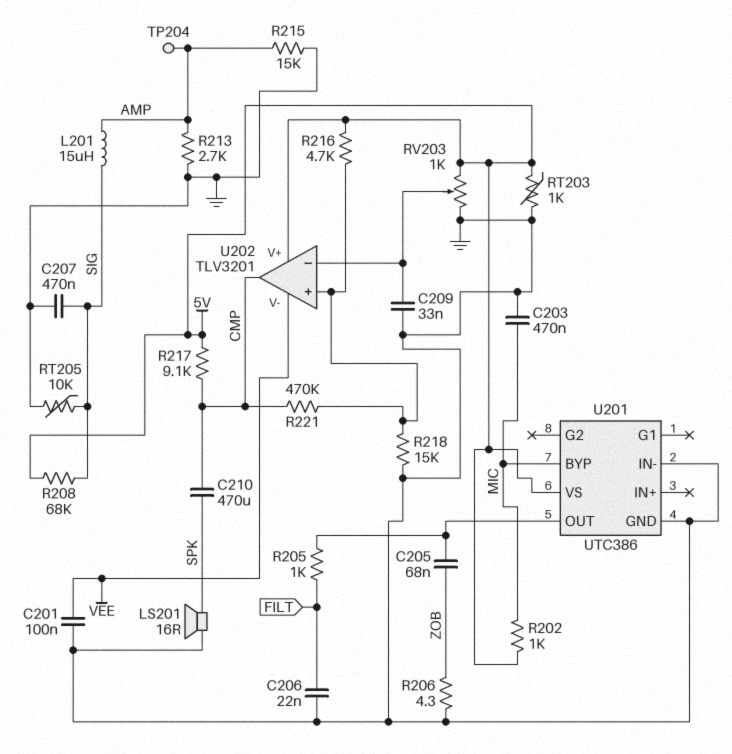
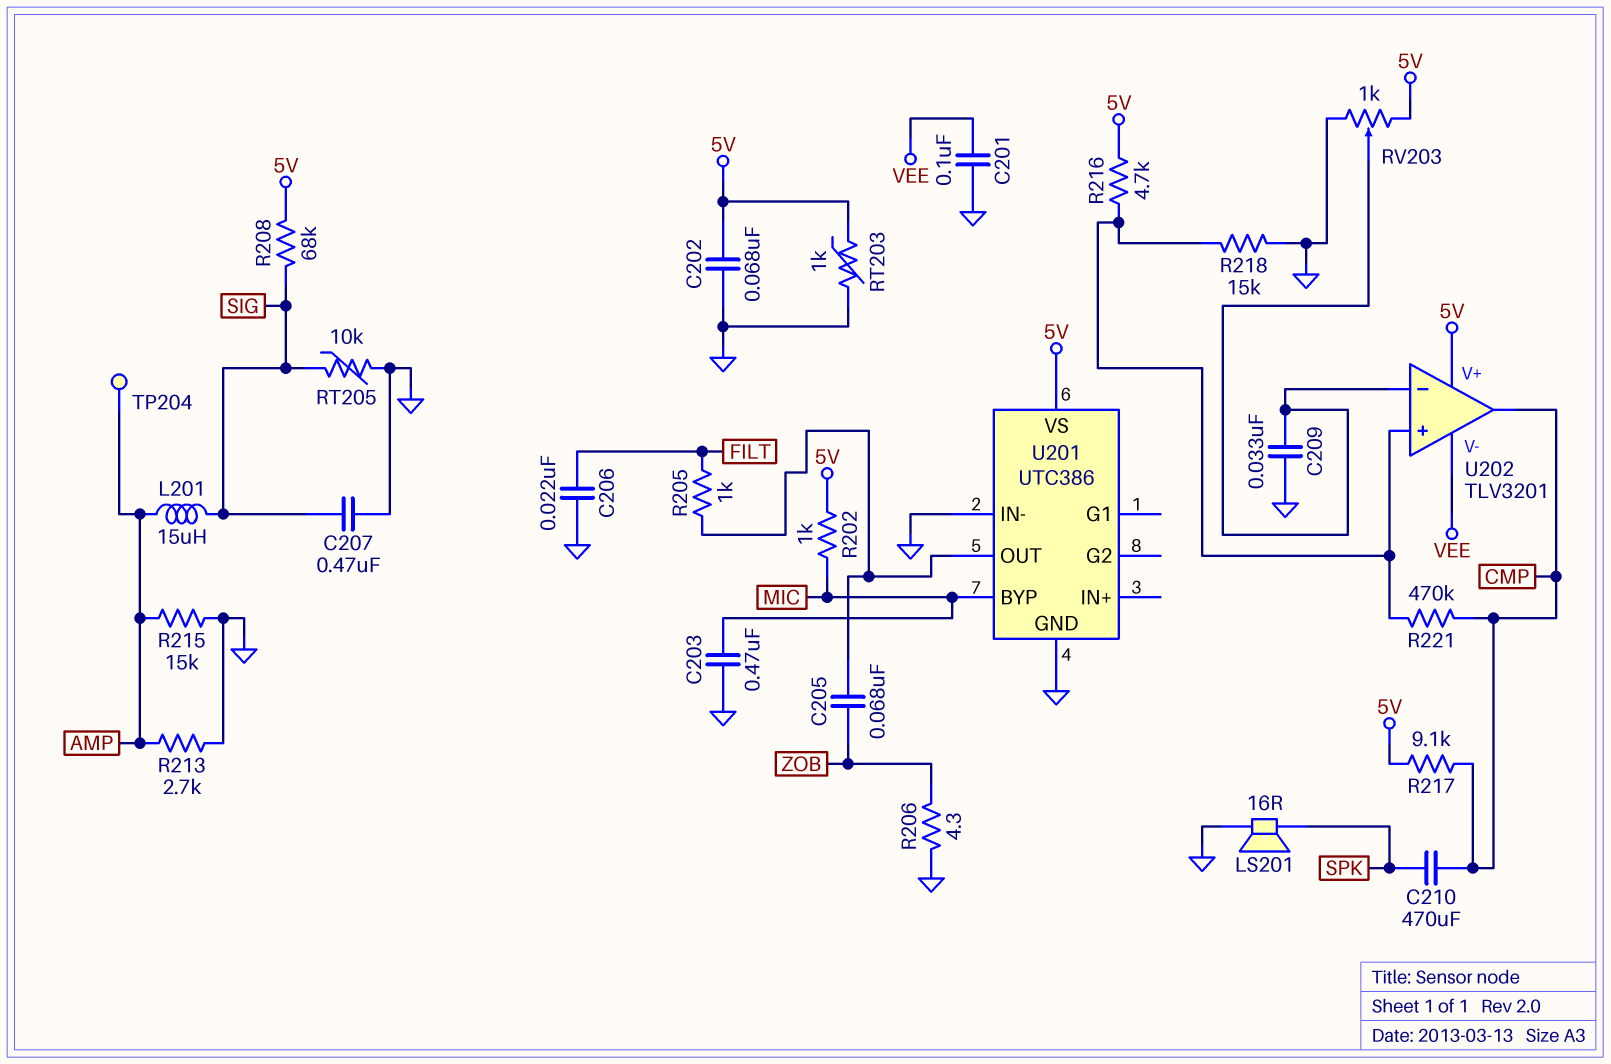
C202: none -> 68nF (5V, GND)

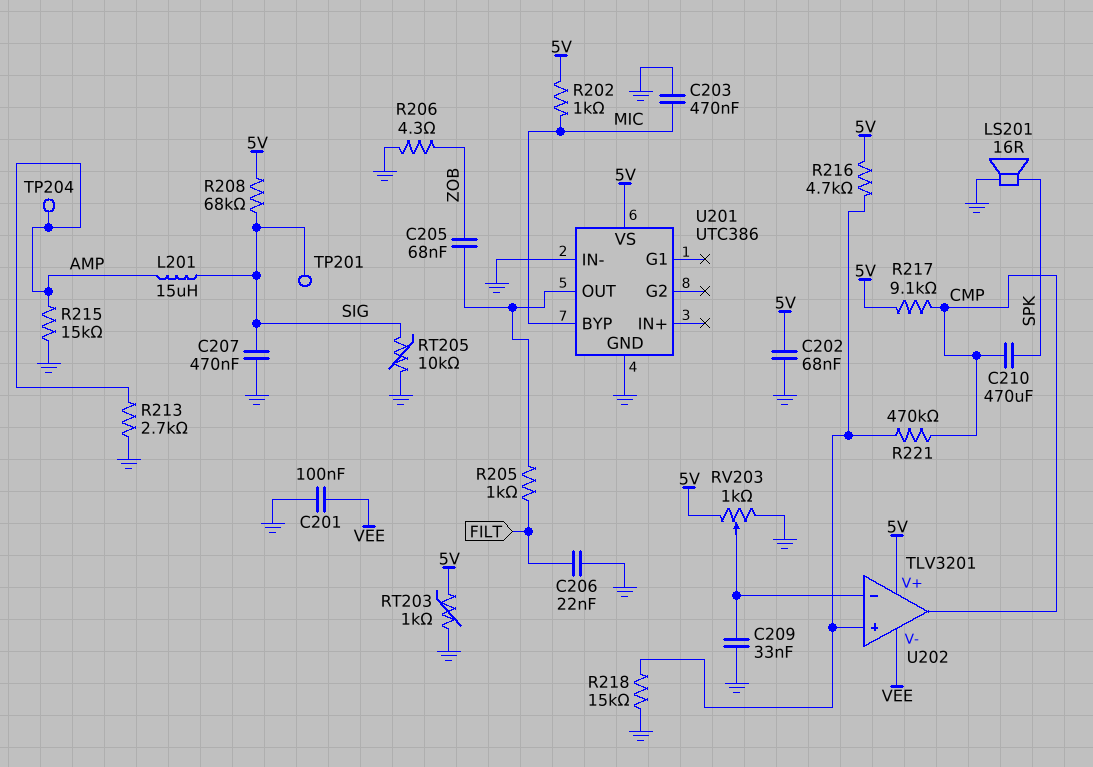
TP201: none -> test point (SIG)

